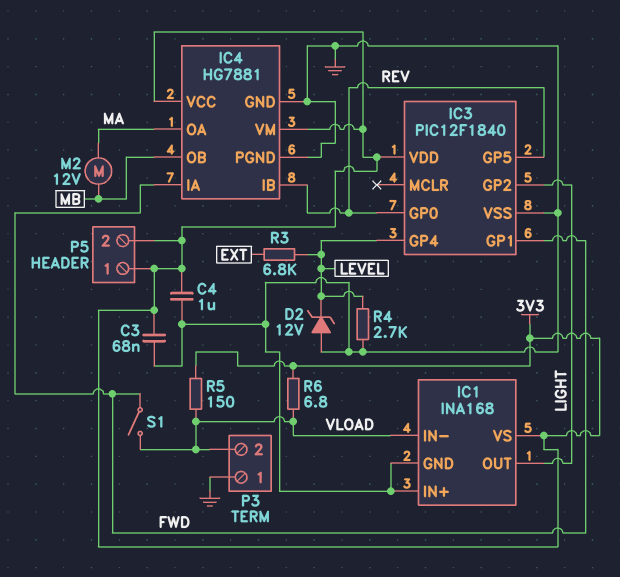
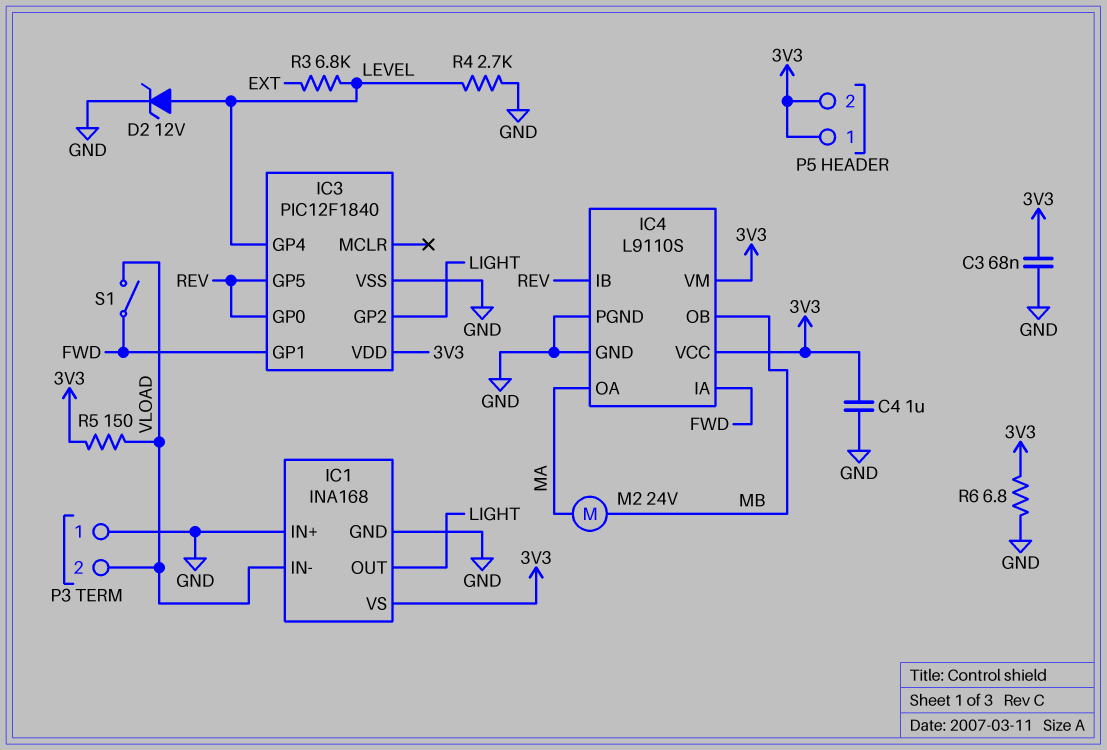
D2: zener 12V (A GND, K LEVEL) -> zener 12V (A LEVEL, K GND)
IC4: HG7881 -> L9110S
M2: motor 12V (MA, MB) -> motor 24V (MA, MB)
R6: 6.8 (3V3, VLOAD) -> 6.8 (3V3, GND)

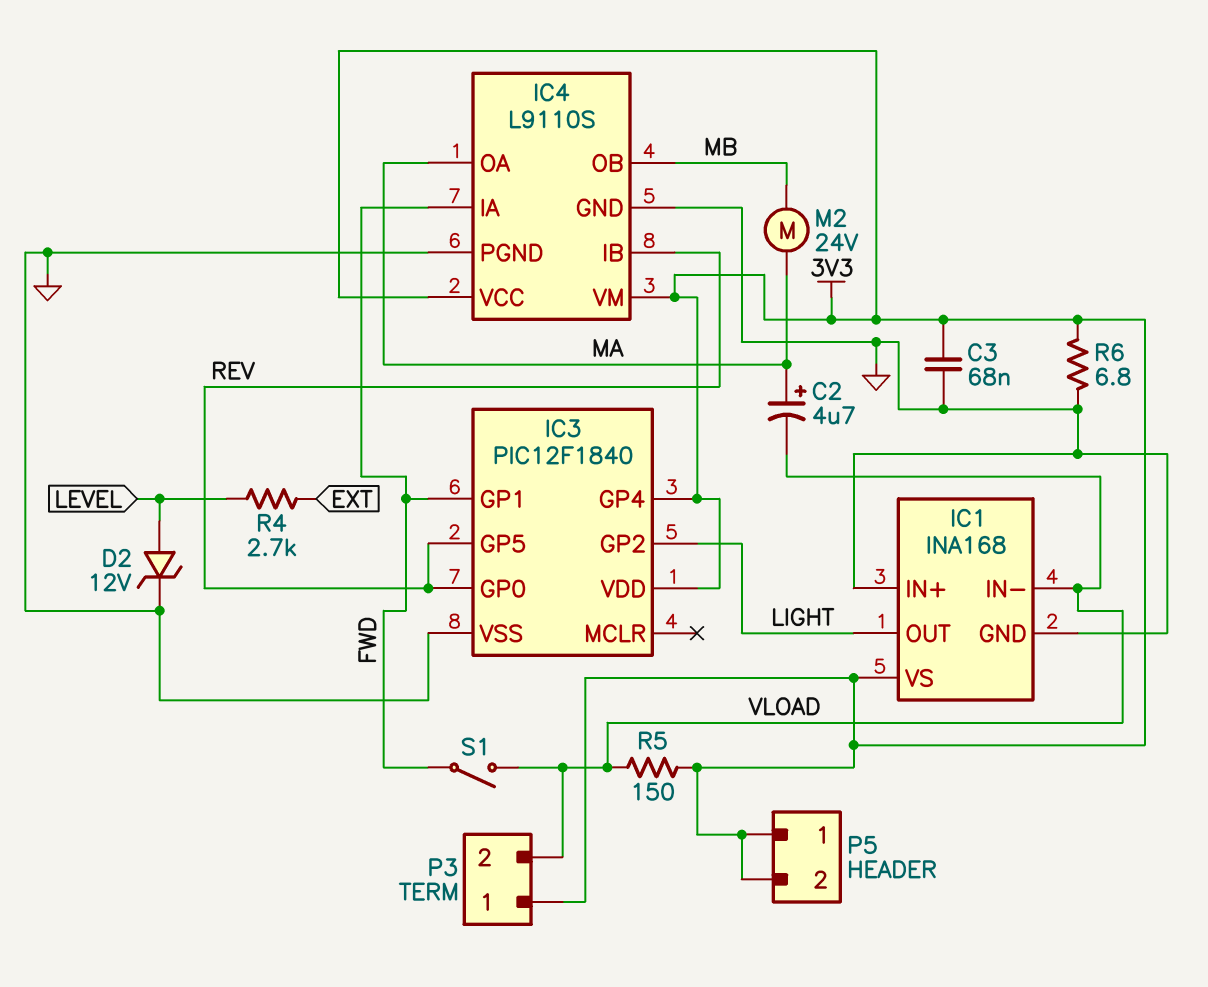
C2: none -> 4.7uF (plus MA, minus VLOAD)
C4: 1uF (3V3, GND) -> none
IC3 pin GP4: LEVEL -> 3V3
P3 pin 1: GND -> 3V3
R3: 6.8k (EXT, LEVEL) -> none
R4: 2.7k (GND, LEVEL) -> 2.7k (EXT, LEVEL)

